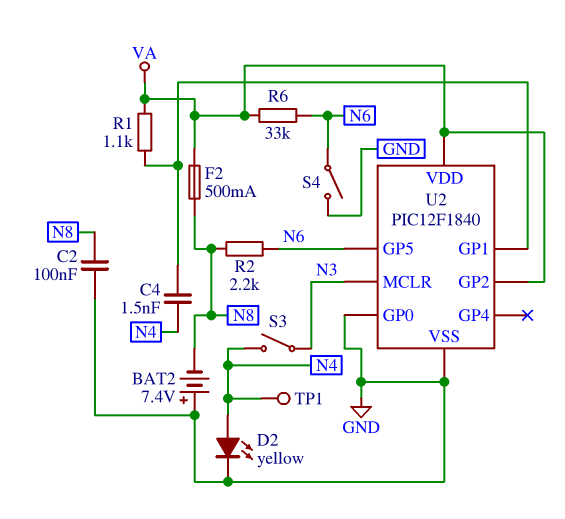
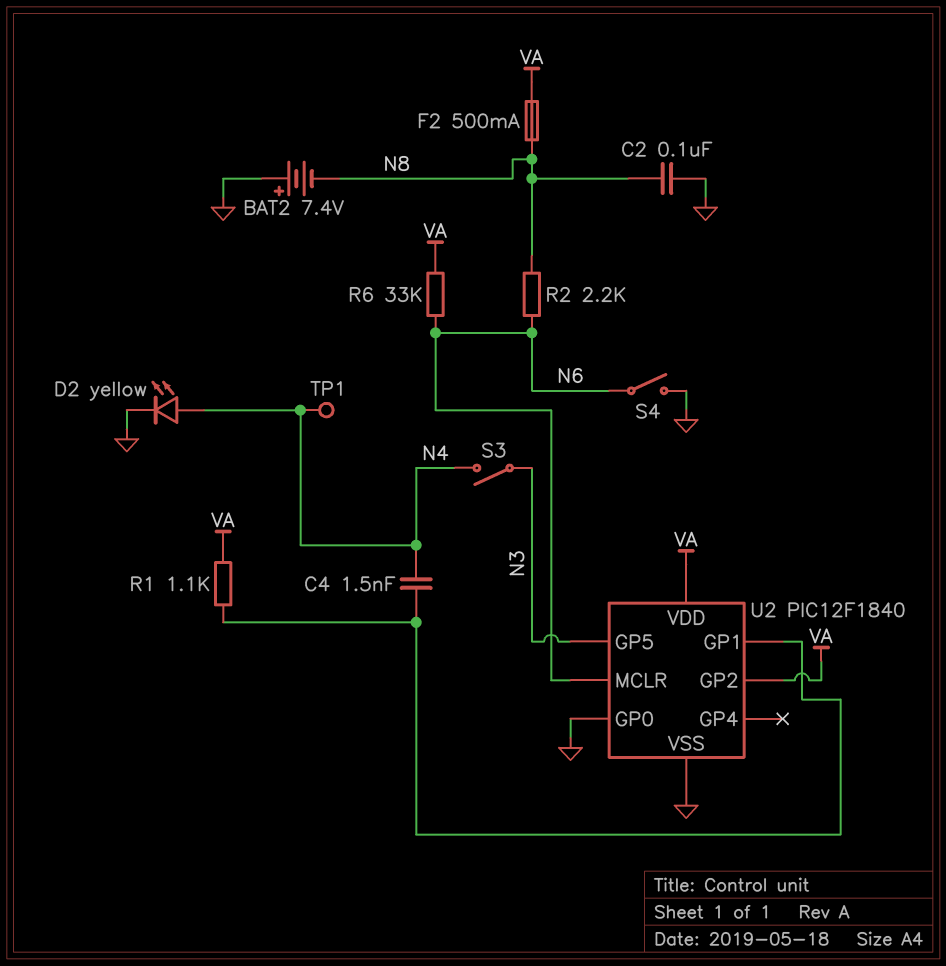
U2 pin GP5: N6 -> N3
U2 pin MCLR: N3 -> N6

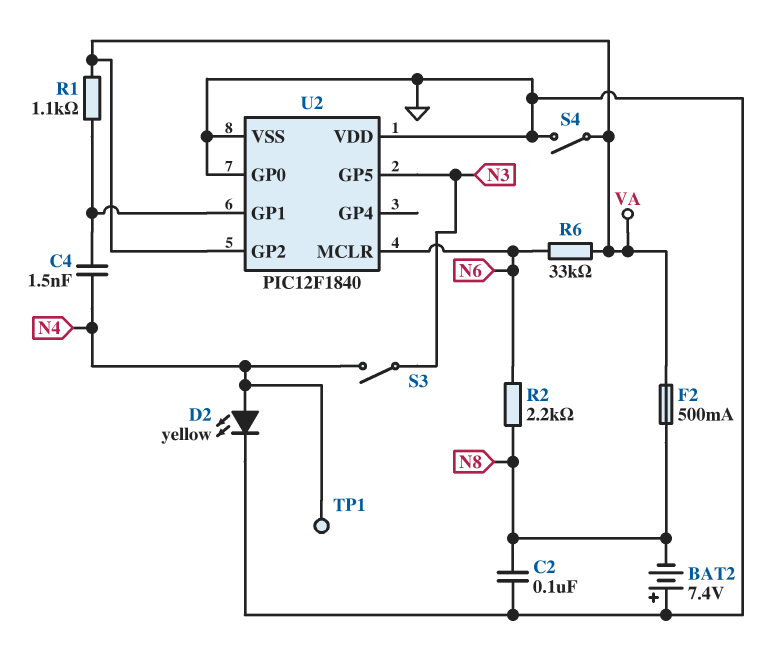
S4: switch (GND, N6) -> switch (GND, VA)
U2 pin VDD: VA -> GND

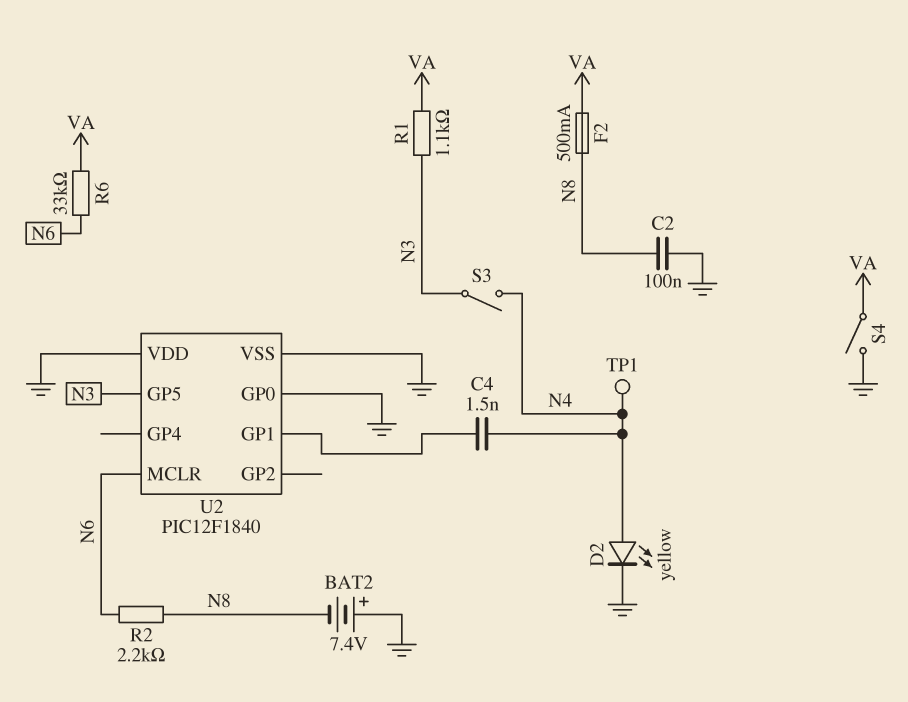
R1: 1.1k (U2/GP1, VA) -> 1.1k (N3, VA)
U2 pin GP2: VA -> none

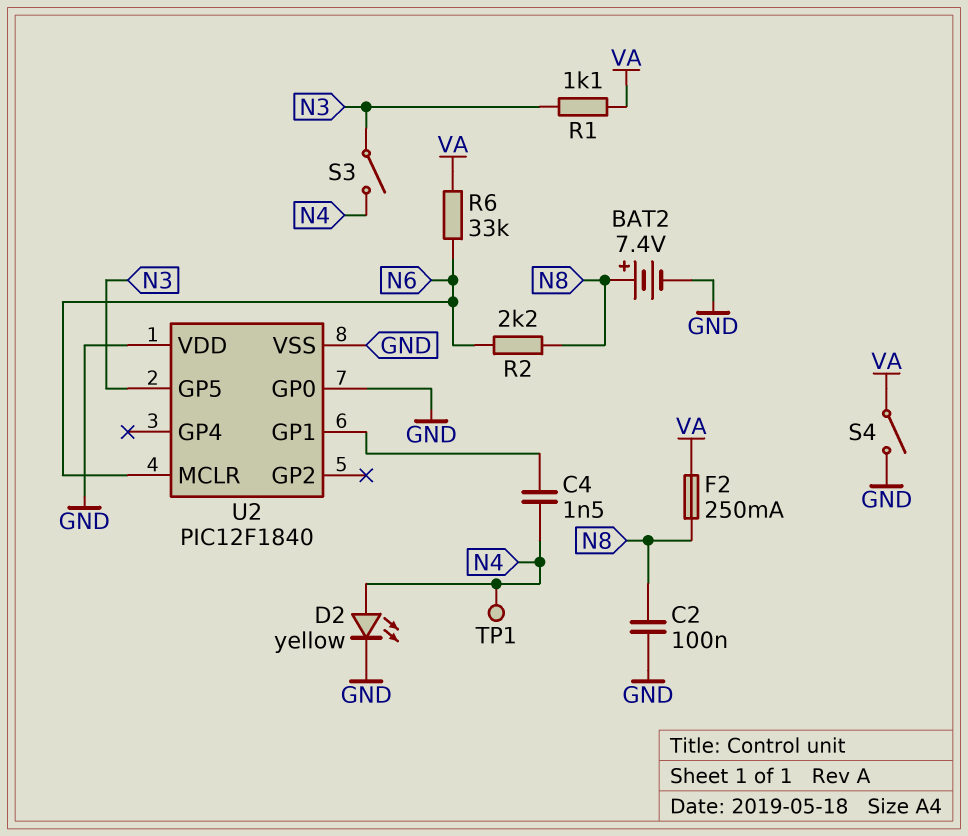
BAT2: 7.4V (plus GND, minus N8) -> 7.4V (plus N8, minus GND)
F2: 500mA (N8, VA) -> 250mA (N8, VA)

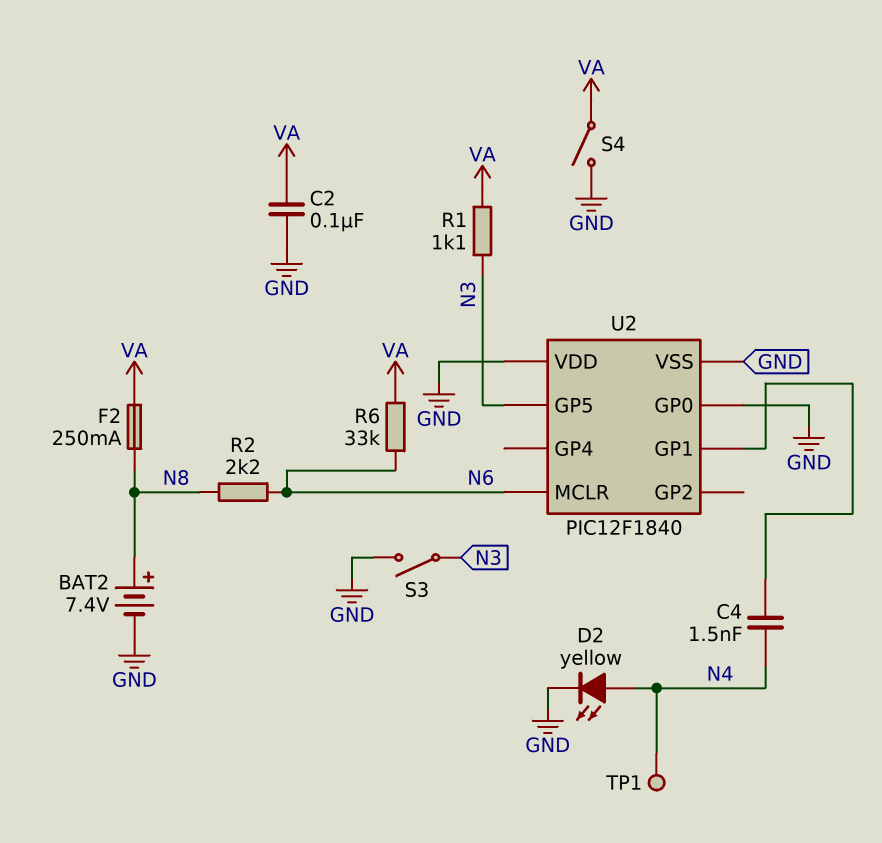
C2: 100nF (GND, N8) -> 100nF (GND, VA)
S3: switch (N3, N4) -> switch (GND, N3)

